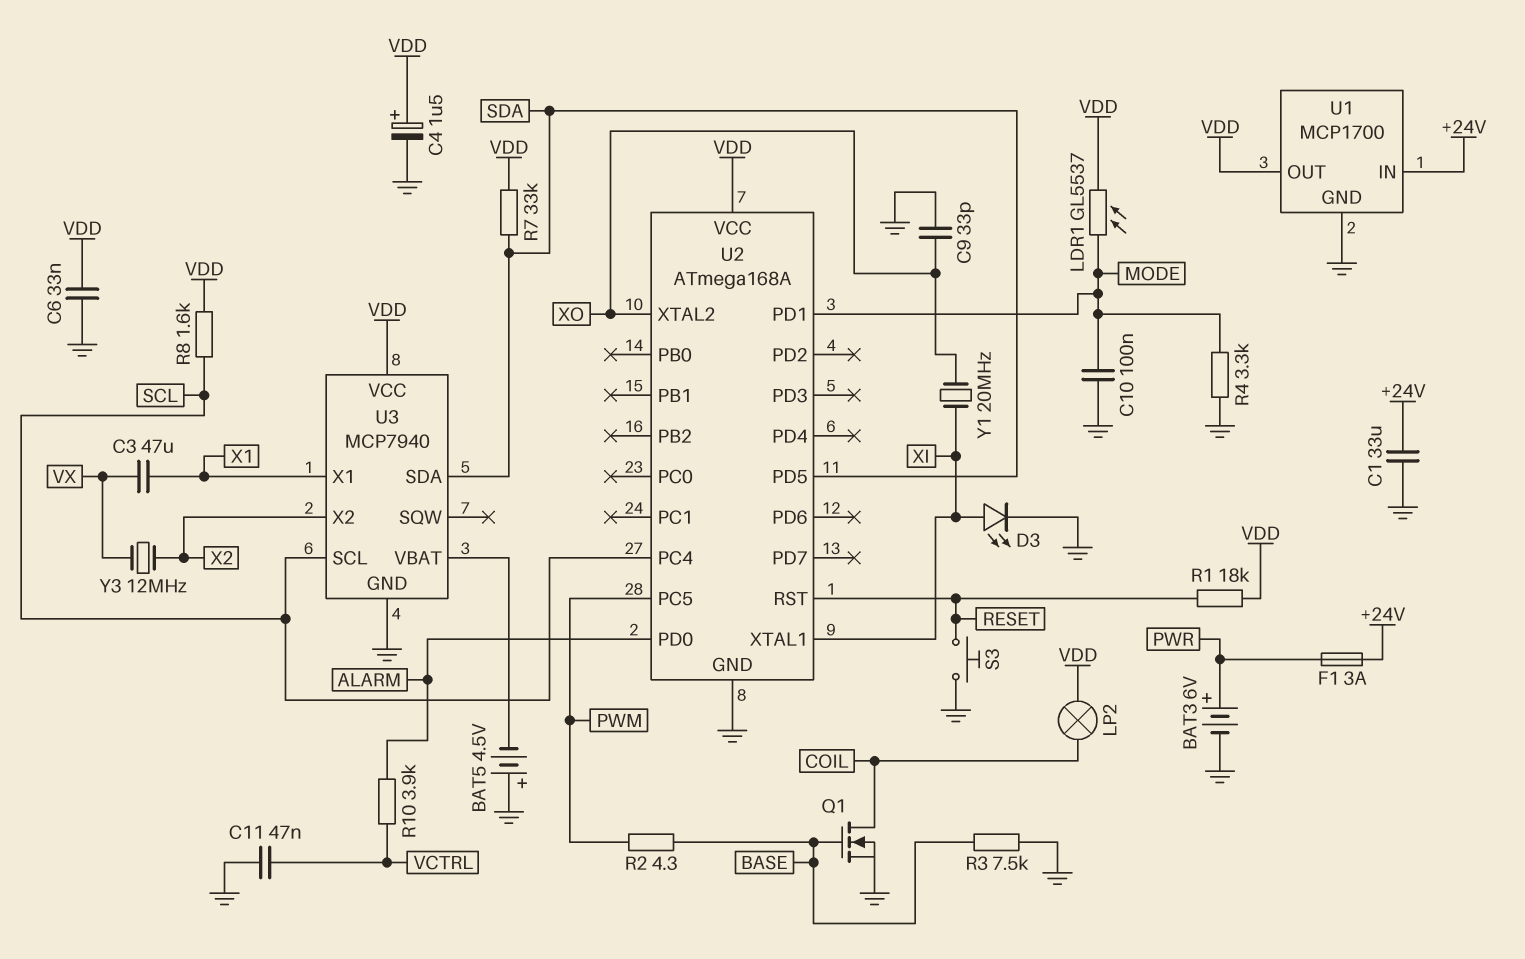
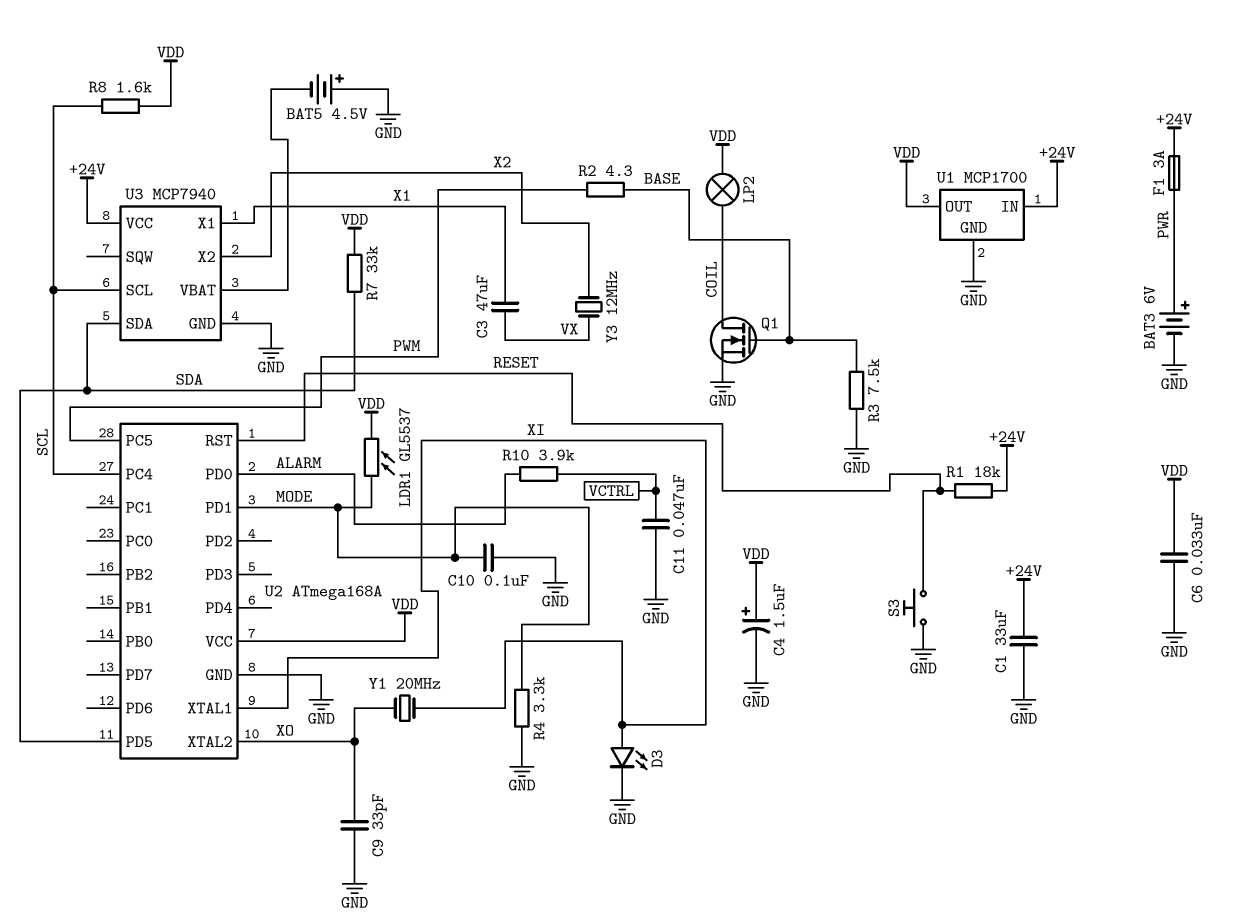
R1: 18k (RESET, VDD) -> 18k (+24V, RESET)
U3 pin VCC: VDD -> +24V

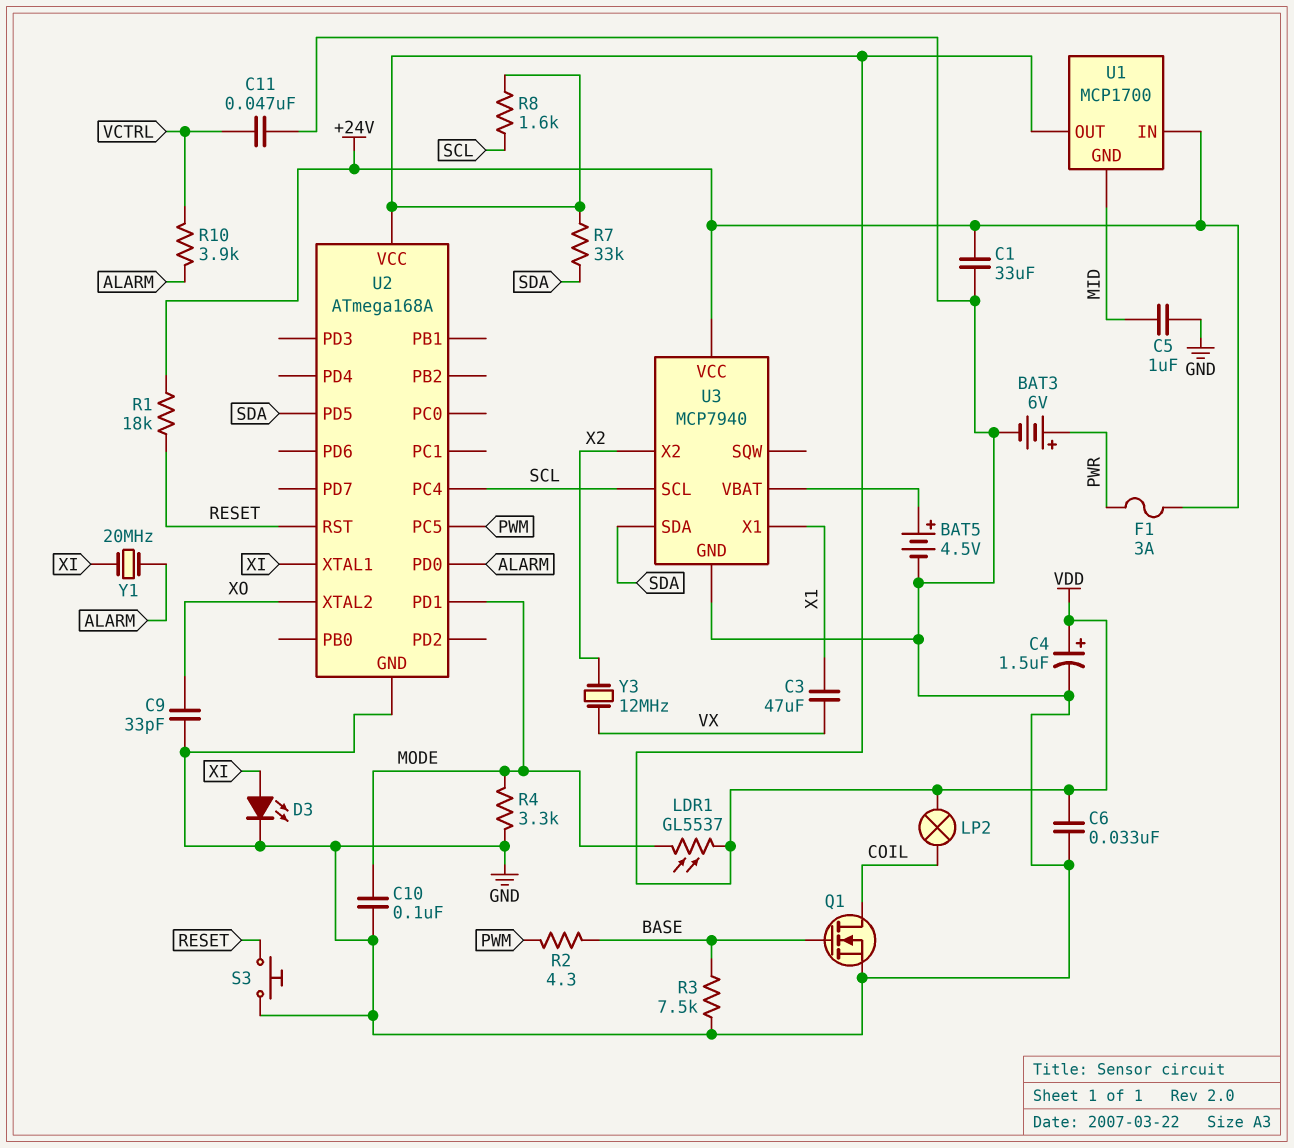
BAT5: 4.5V (plus GND, minus U3/VBAT) -> 4.5V (plus U3/VBAT, minus GND)
C5: none -> 1uF (GND, MID)
U1 pin GND: GND -> MID
Y1: 20MHz (XI, XO) -> 20MHz (ALARM, XI)

